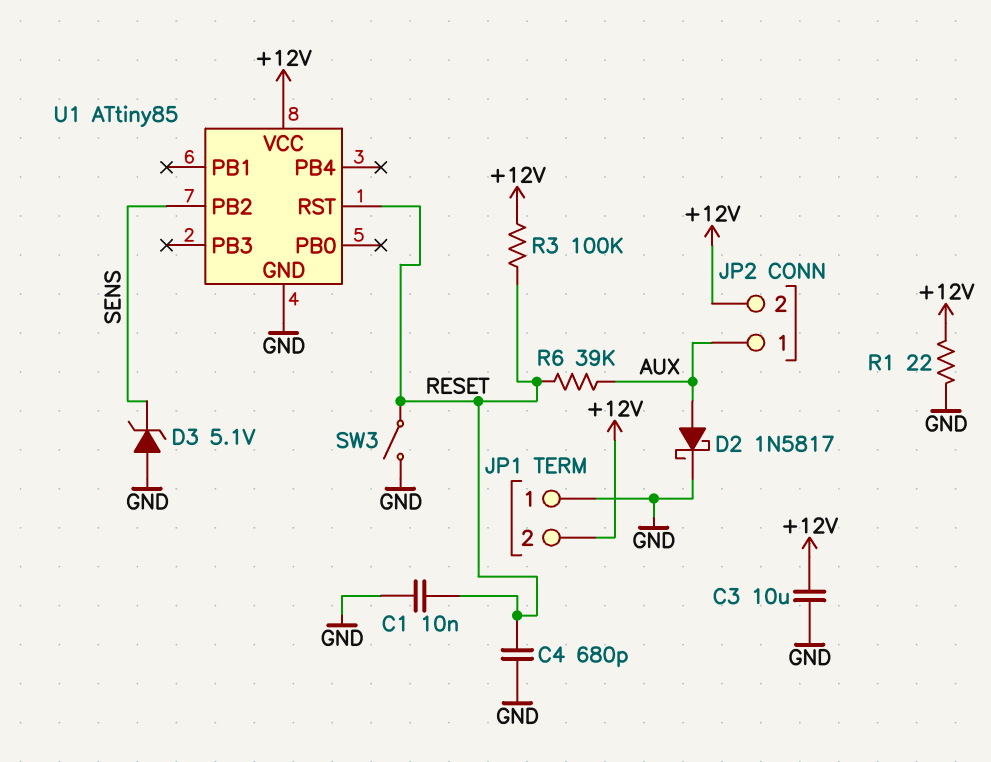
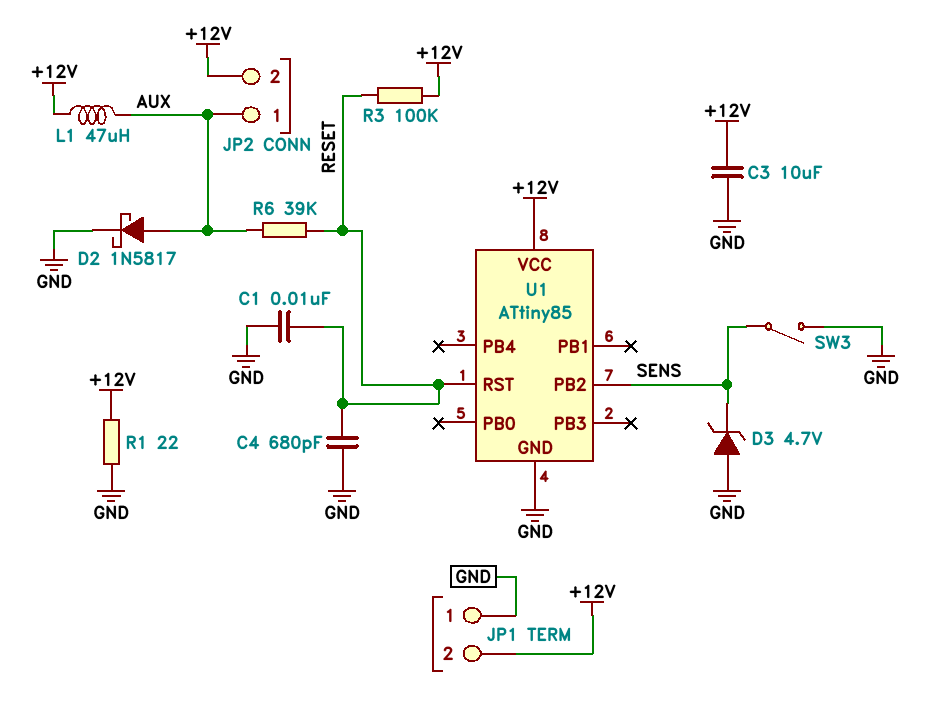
D3: zener 5.1V (A GND, K SENS) -> zener 4.7V (A GND, K SENS)
L1: none -> 47uH (+12V, AUX)
SW3: switch (GND, RESET) -> switch (GND, SENS)

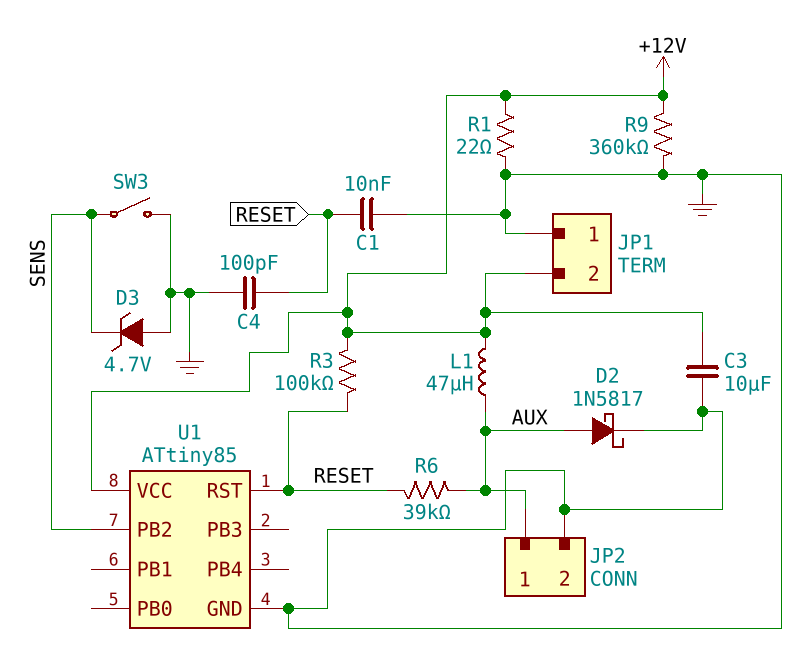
C4: 680pF (GND, RESET) -> 100pF (GND, RESET)
JP2 pin 2: +12V -> GND
R9: none -> 360k (+12V, GND)

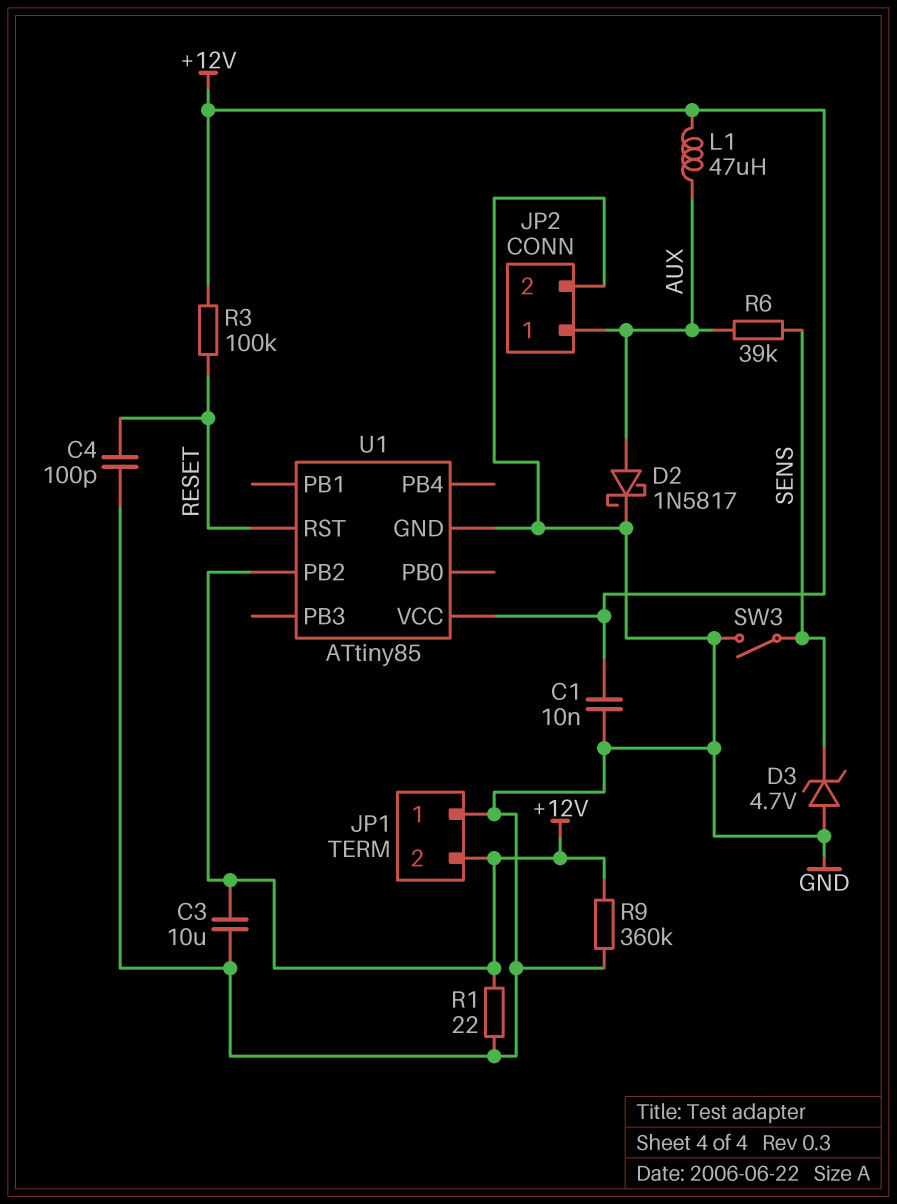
C1: 10nF (GND, RESET) -> 10nF (+12V, GND)
R6: 39k (AUX, RESET) -> 39k (AUX, SENS)
U1 pin PB2: SENS -> +12V

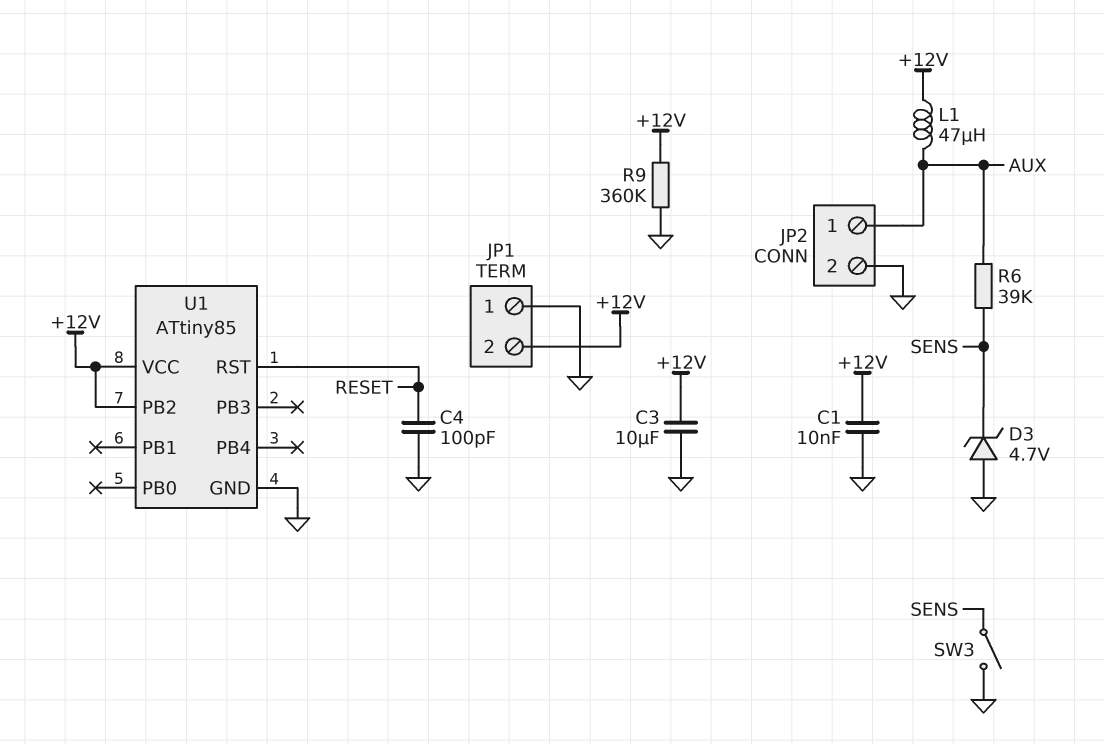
D2: schottky 1N5817 (A AUX, K GND) -> none
R1: 22 (+12V, GND) -> none
R3: 100k (+12V, RESET) -> none

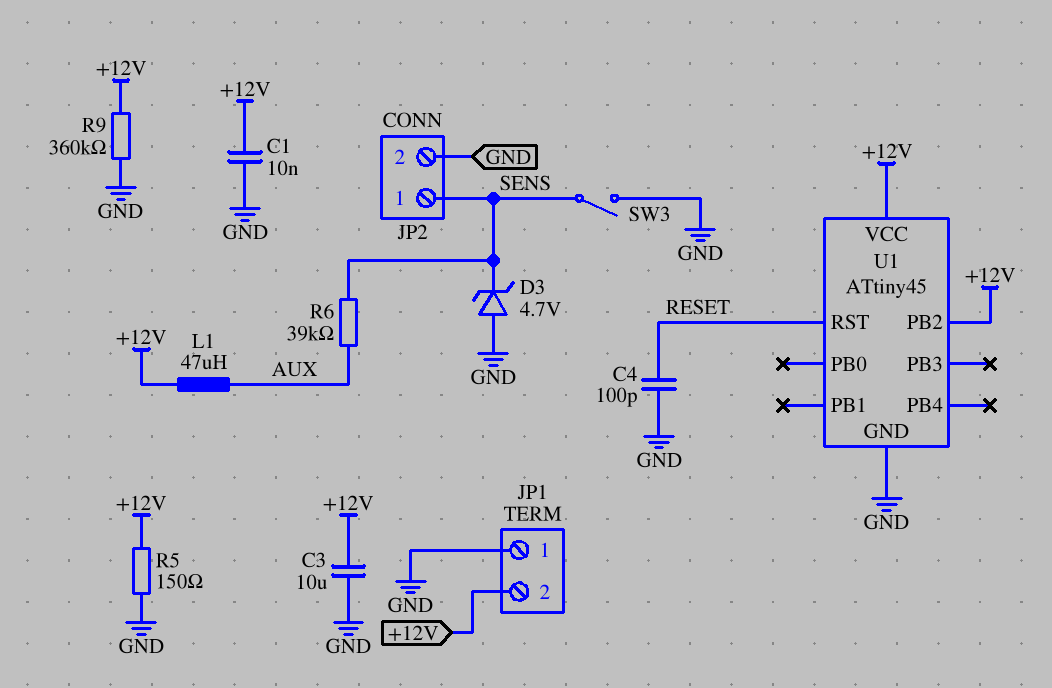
JP2 pin 1: AUX -> SENS
R5: none -> 150 (+12V, GND)
U1: ATtiny85 -> ATtiny45

